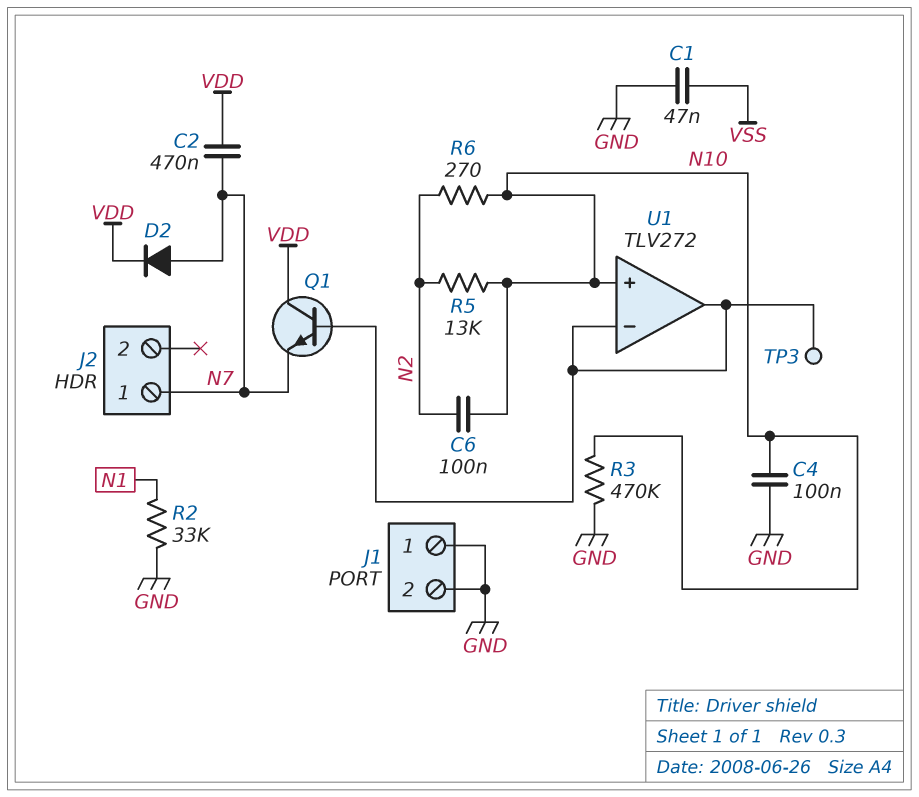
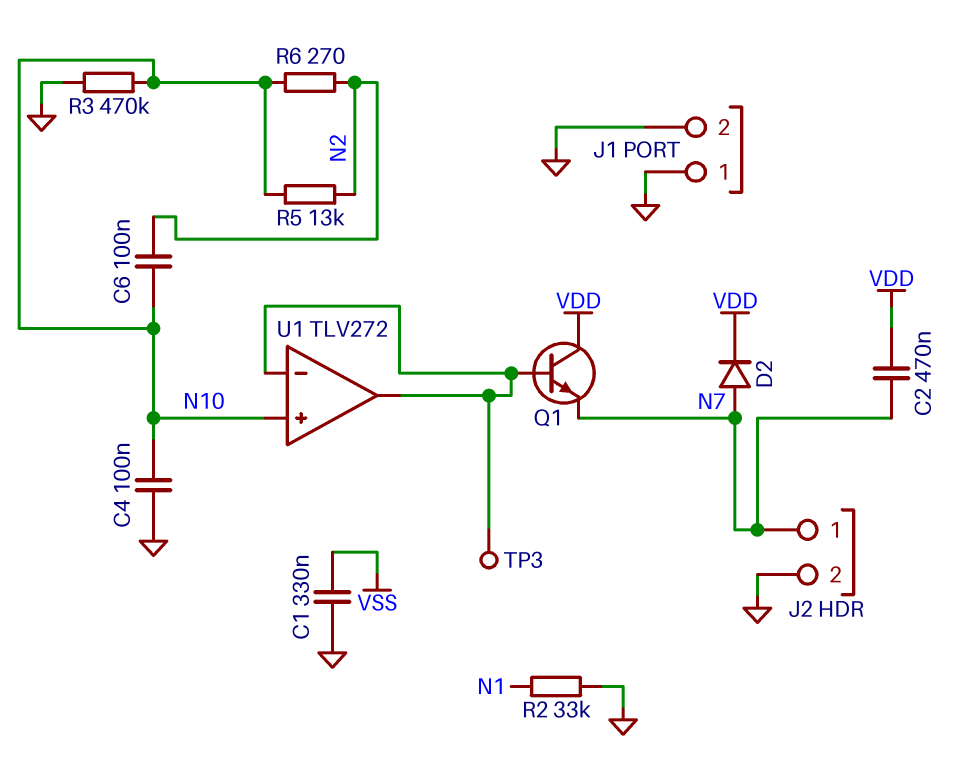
C1: 47nF (GND, VSS) -> 330nF (GND, VSS)
J2 pin 2: none -> GND

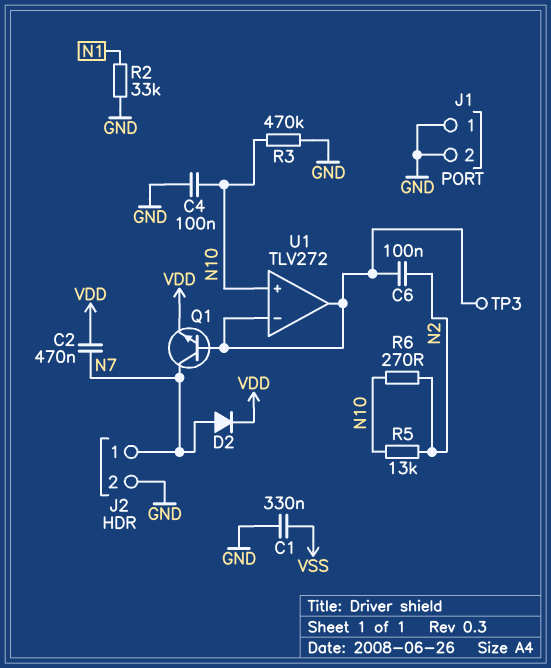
C6: 100nF (N2, N10) -> 100nF (N2, U1/in-)
Q1: NPN (B U1/in-, C VDD, E N7) -> NPN (B U1/in-, C N7, E VDD)

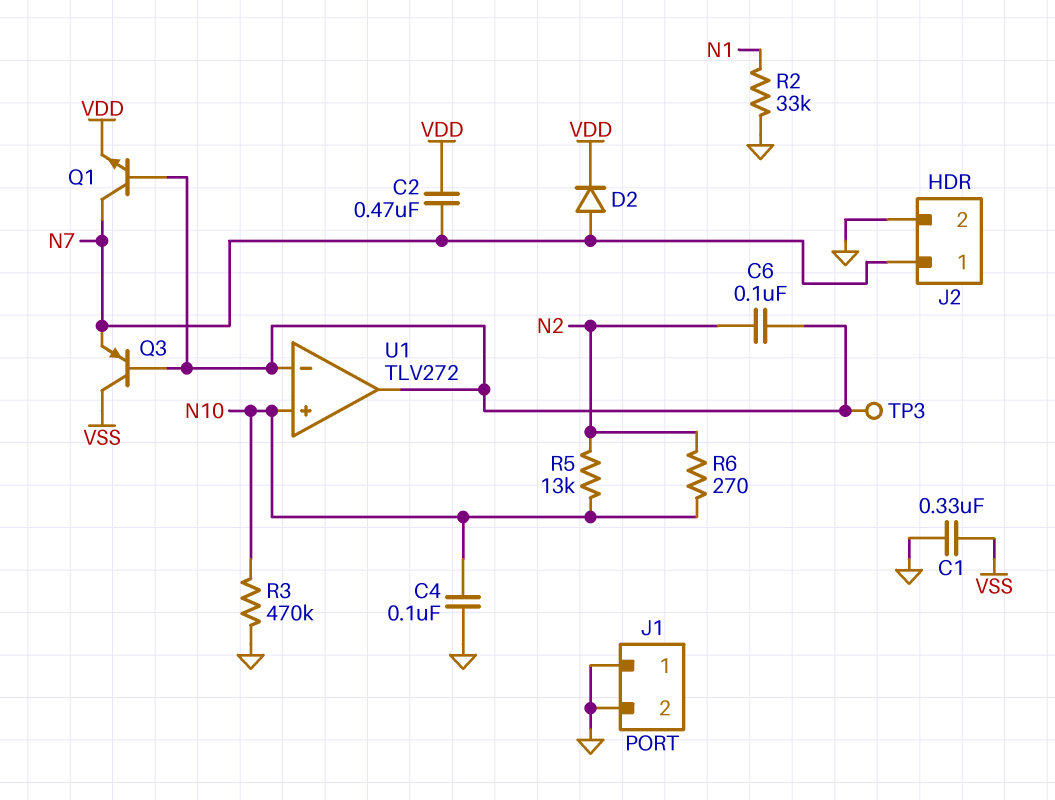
Q3: none -> PNP (B U1/in-, C VSS, E N7)

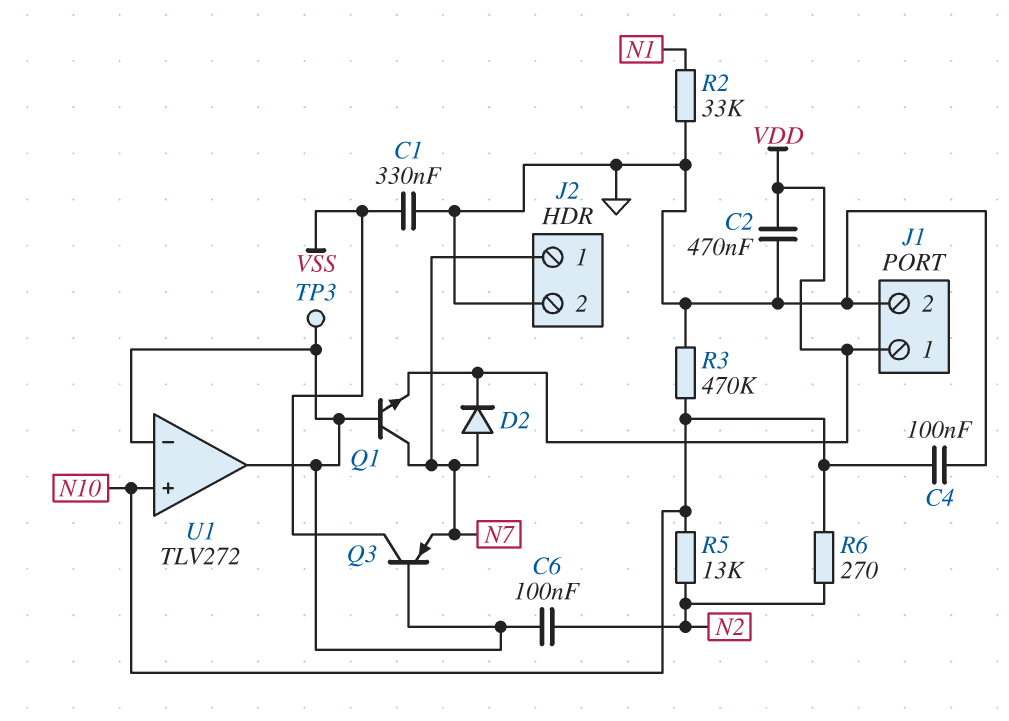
C2: 470nF (N7, VDD) -> 470nF (GND, VDD)
J1 pin 1: GND -> VDD

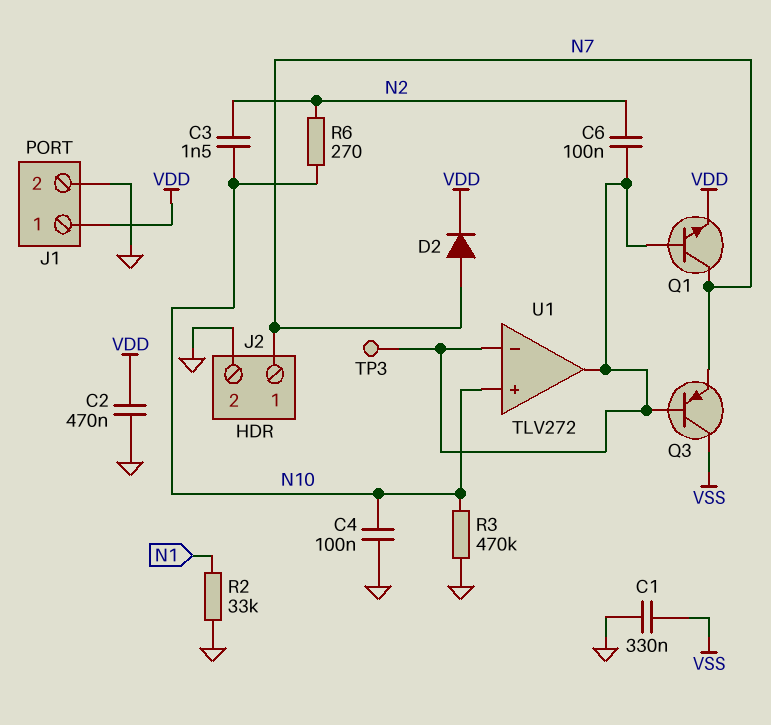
C3: none -> 1.5nF (N2, N10)
R5: 13k (N2, N10) -> none

